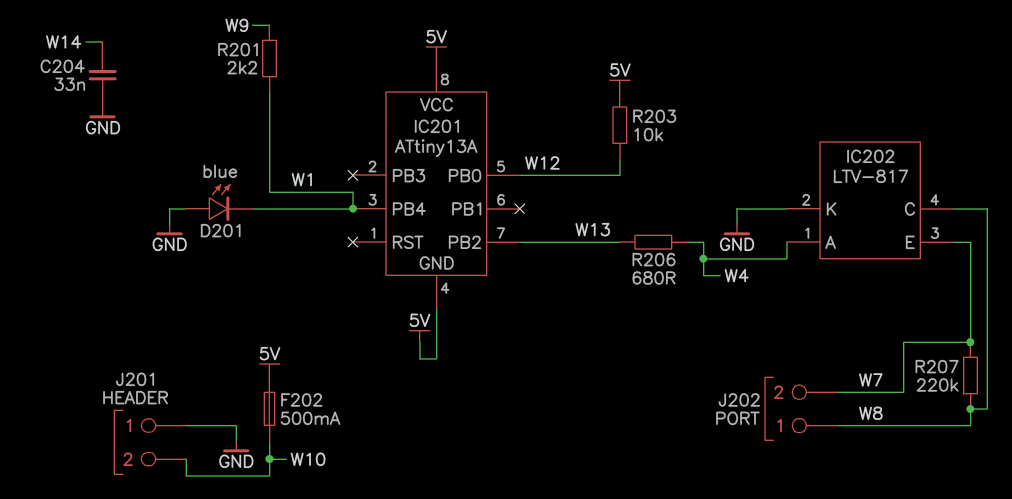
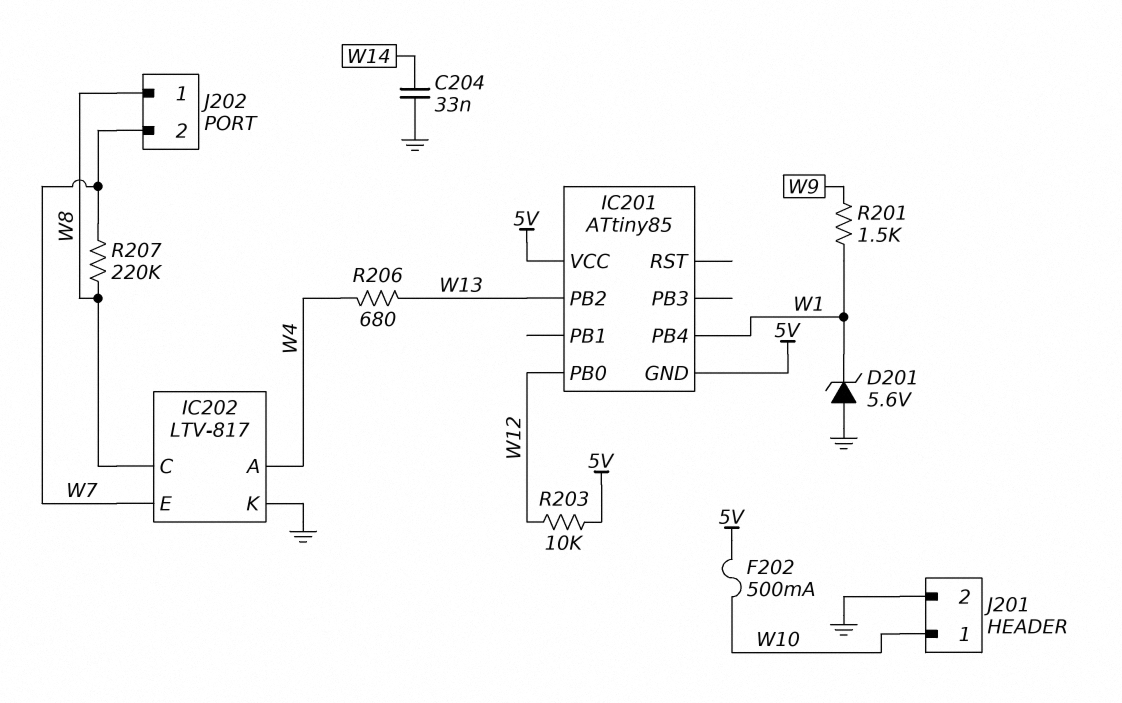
D201: LED blue (A GND, K W1) -> zener 5.6V (A GND, K W1)
IC201: ATtiny13A -> ATtiny85
J201 pin 1: GND -> W10
J201 pin 2: W10 -> GND
R201: 2.2k (W1, W9) -> 1.5k (W1, W9)

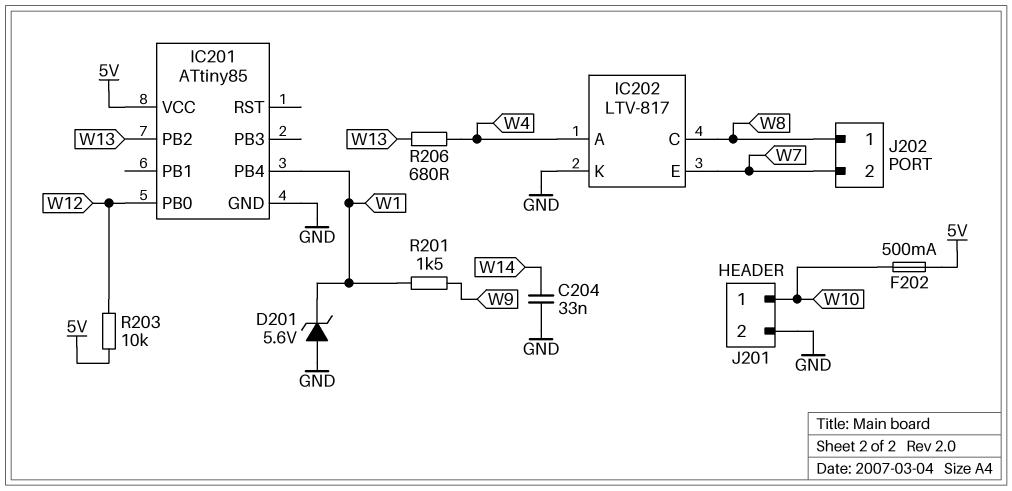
IC201 pin GND: 5V -> GND
R207: 220k (W7, W8) -> none

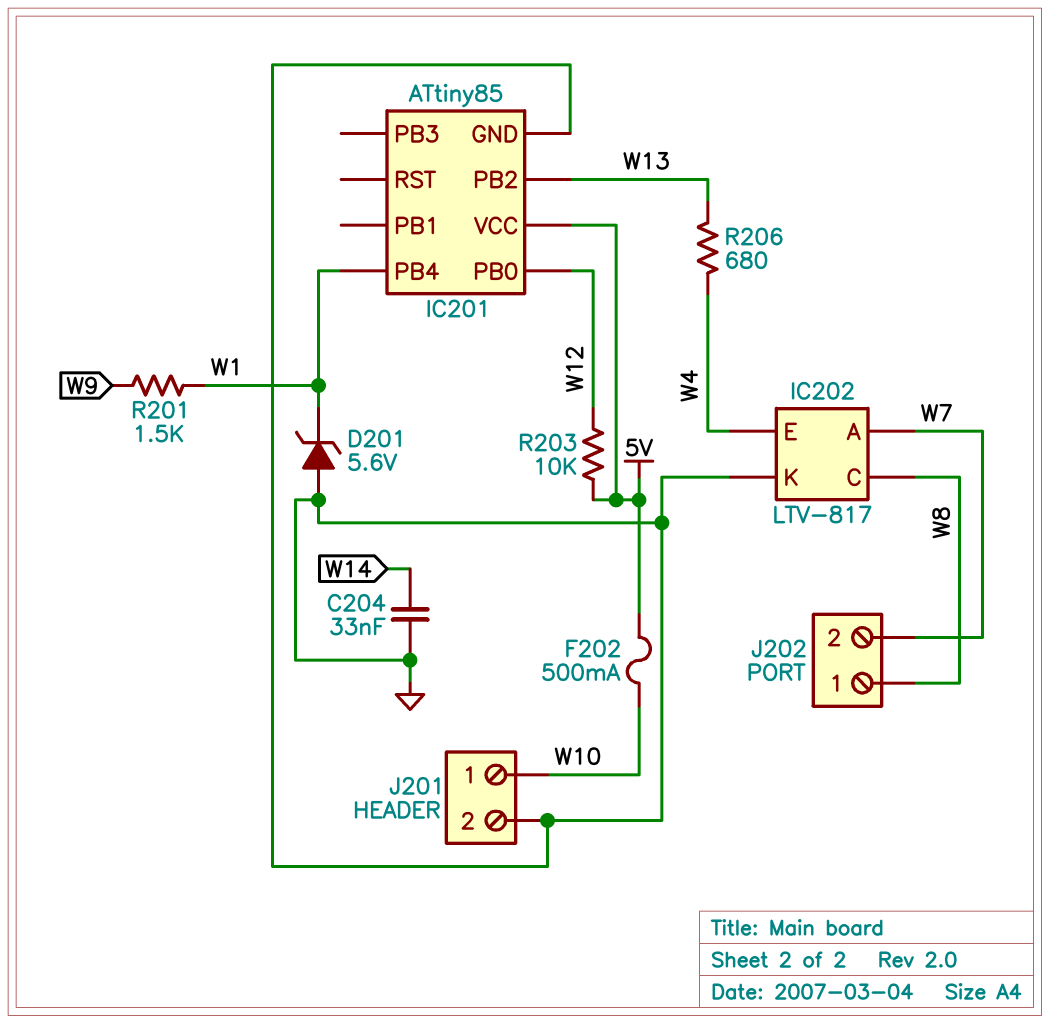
IC202 pin A: W4 -> W7
IC202 pin E: W7 -> W4

